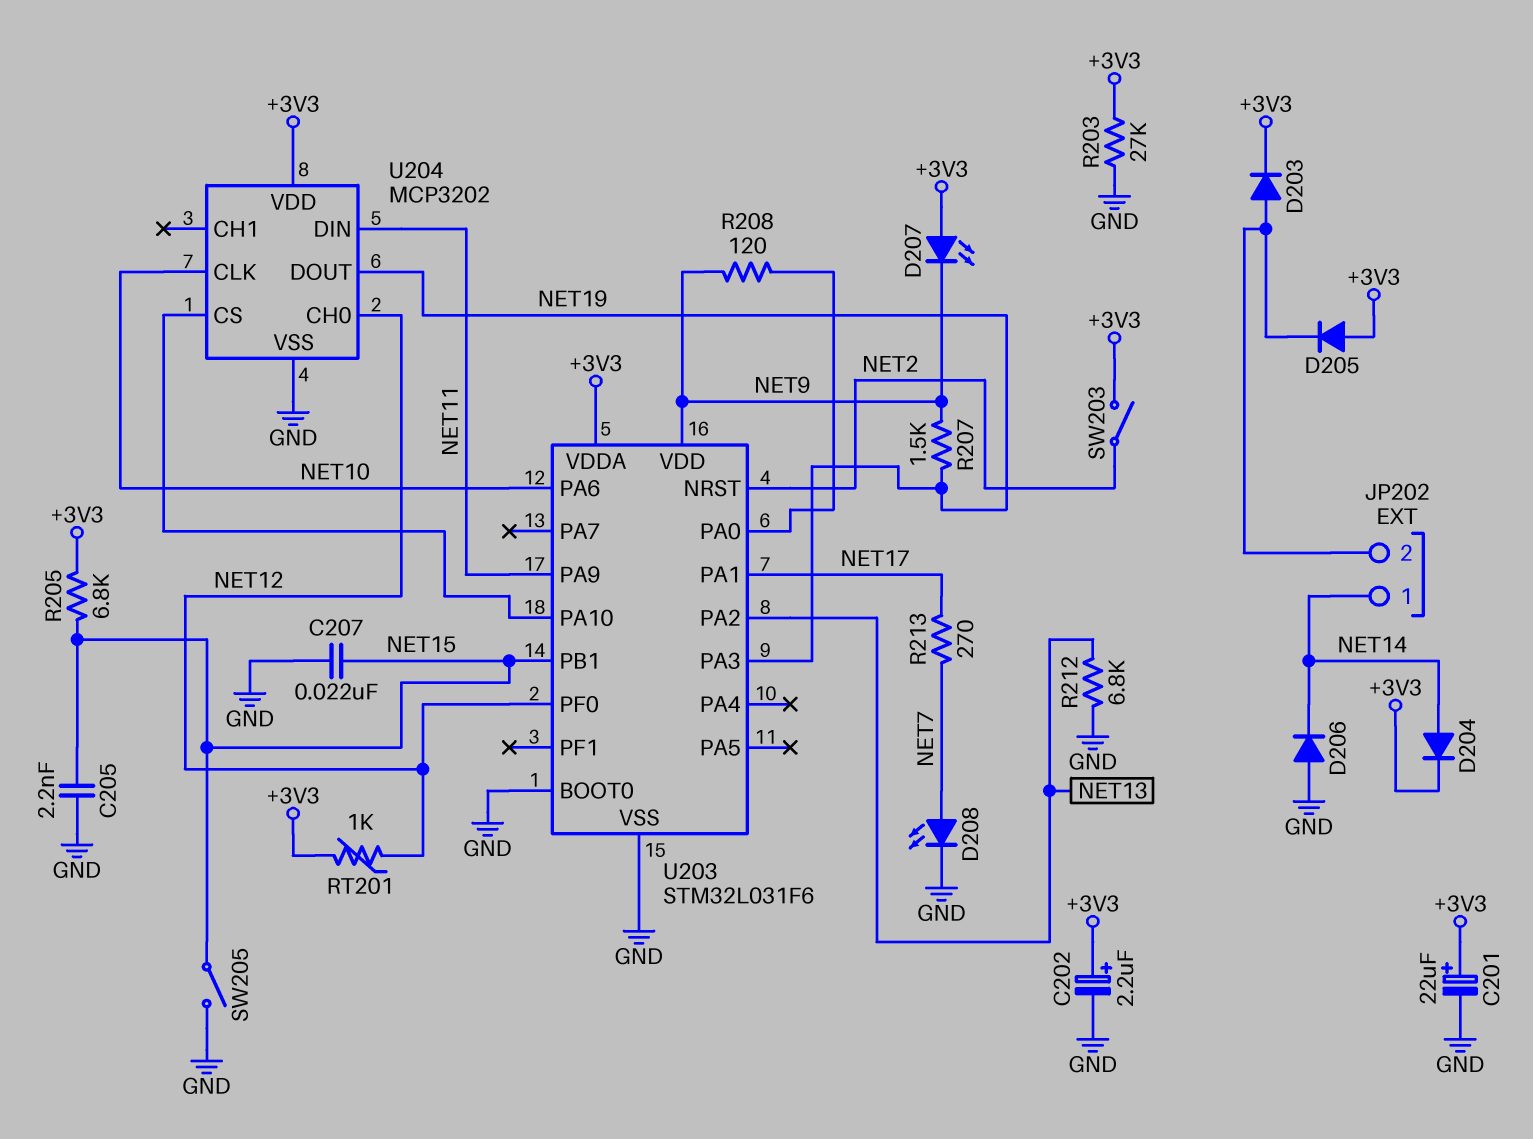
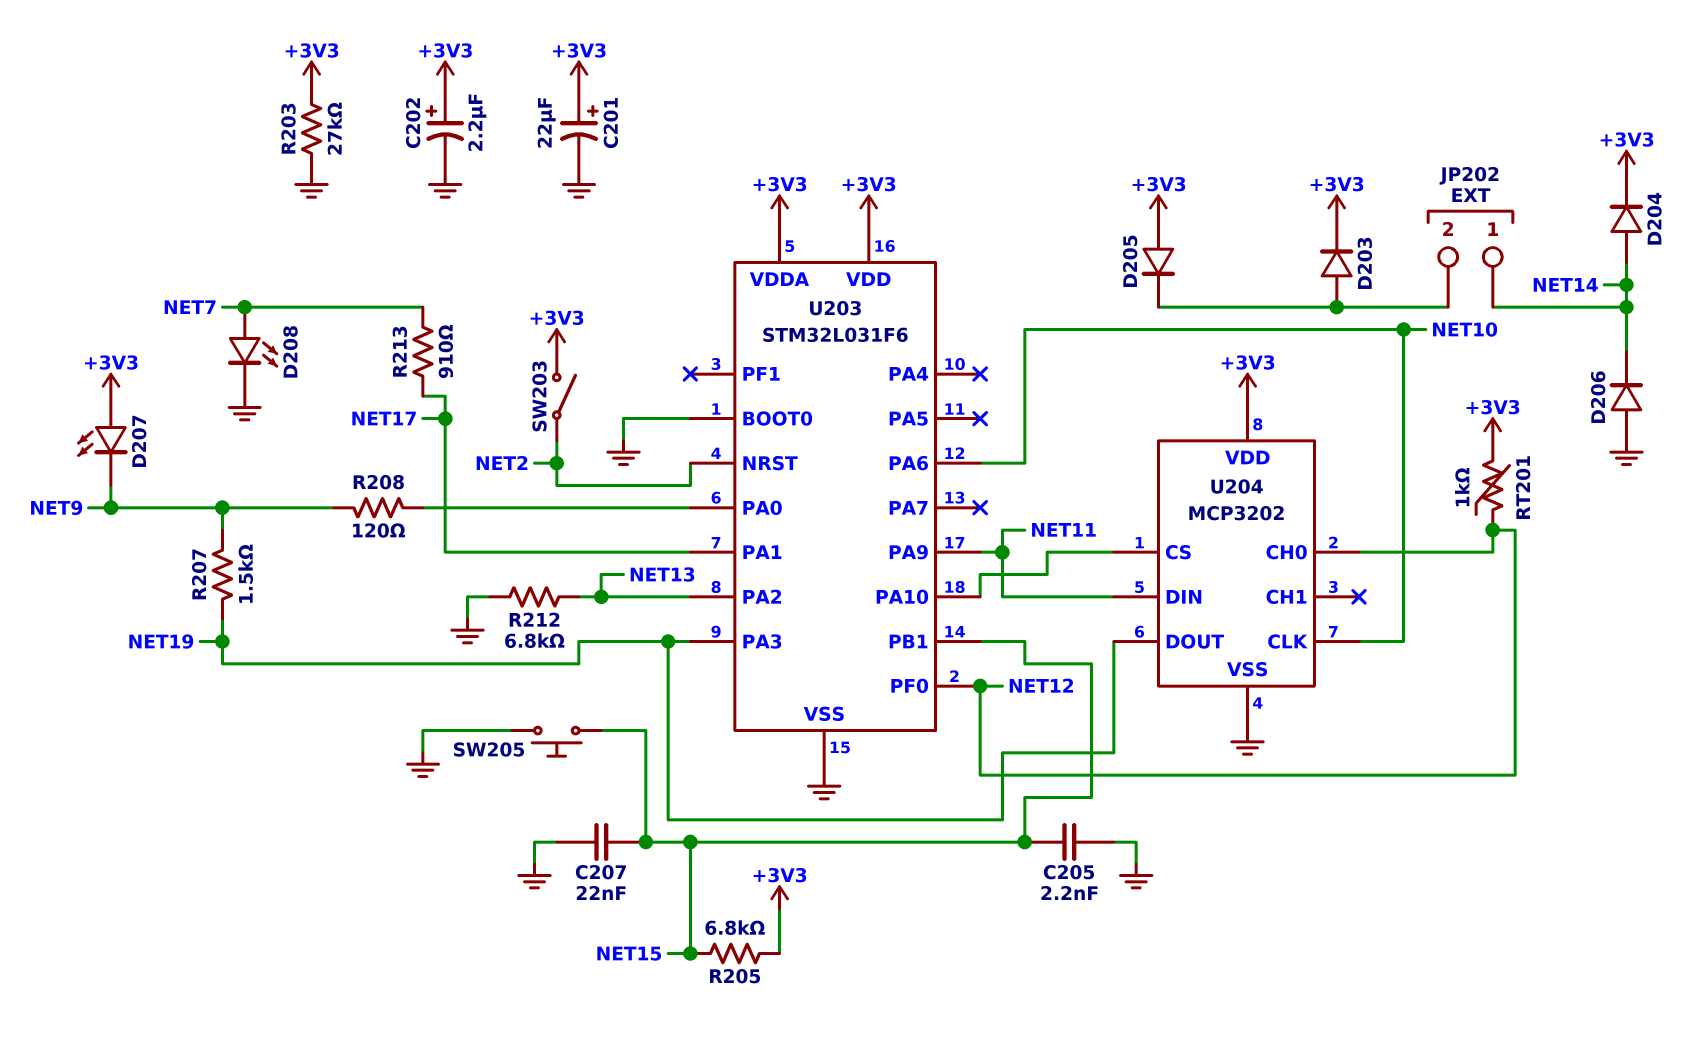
R213: 270 (NET7, NET17) -> 910 (NET7, NET17)
SW205: switch (GND, NET15) -> button (GND, NET15)
U203 pin VDD: NET9 -> +3V3

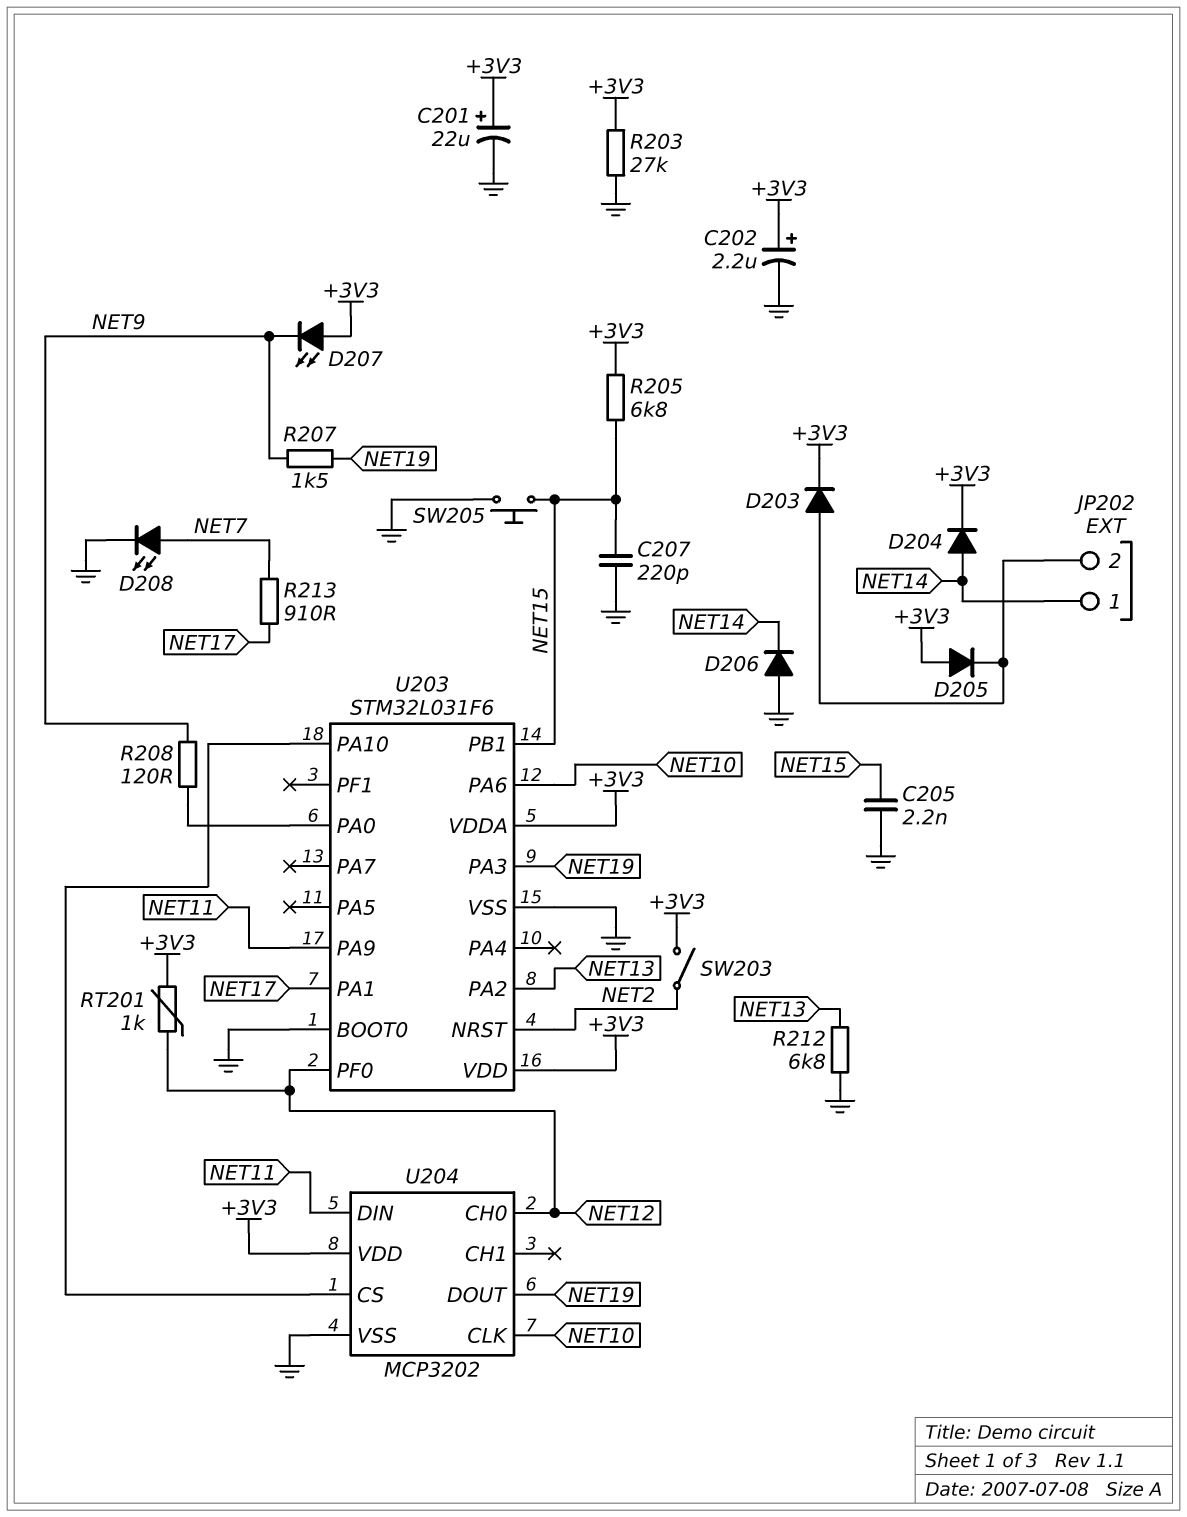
C207: 22nF (GND, NET15) -> 220pF (GND, NET15)

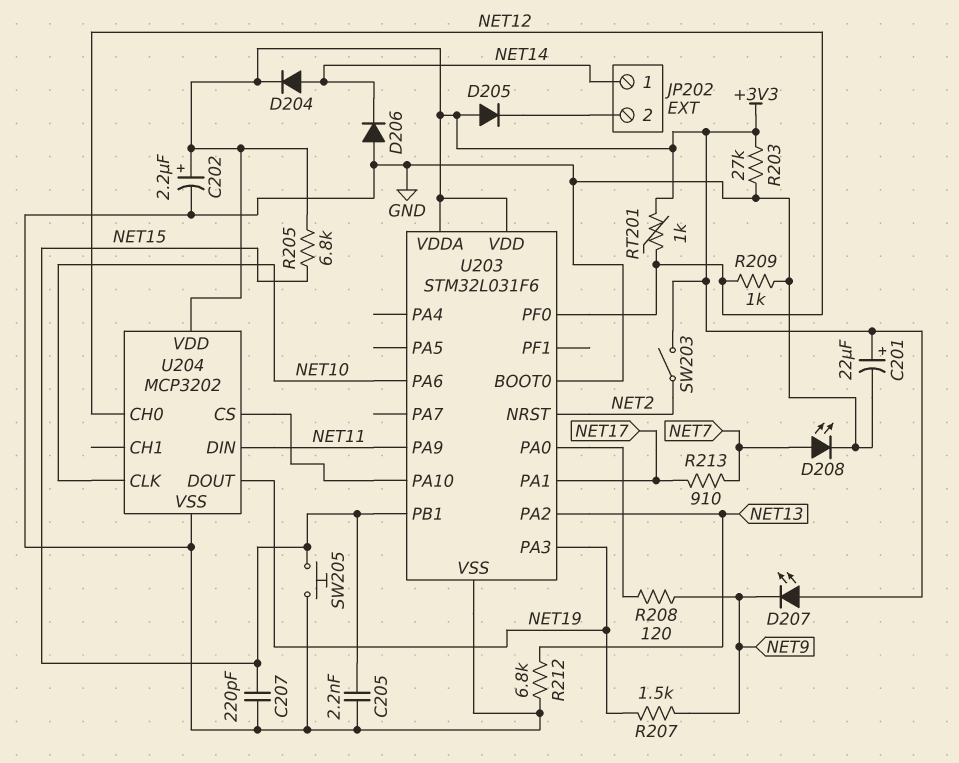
D203: diode (A JP202/2, K +3V3) -> none
R209: none -> 1k (GND, NET12)

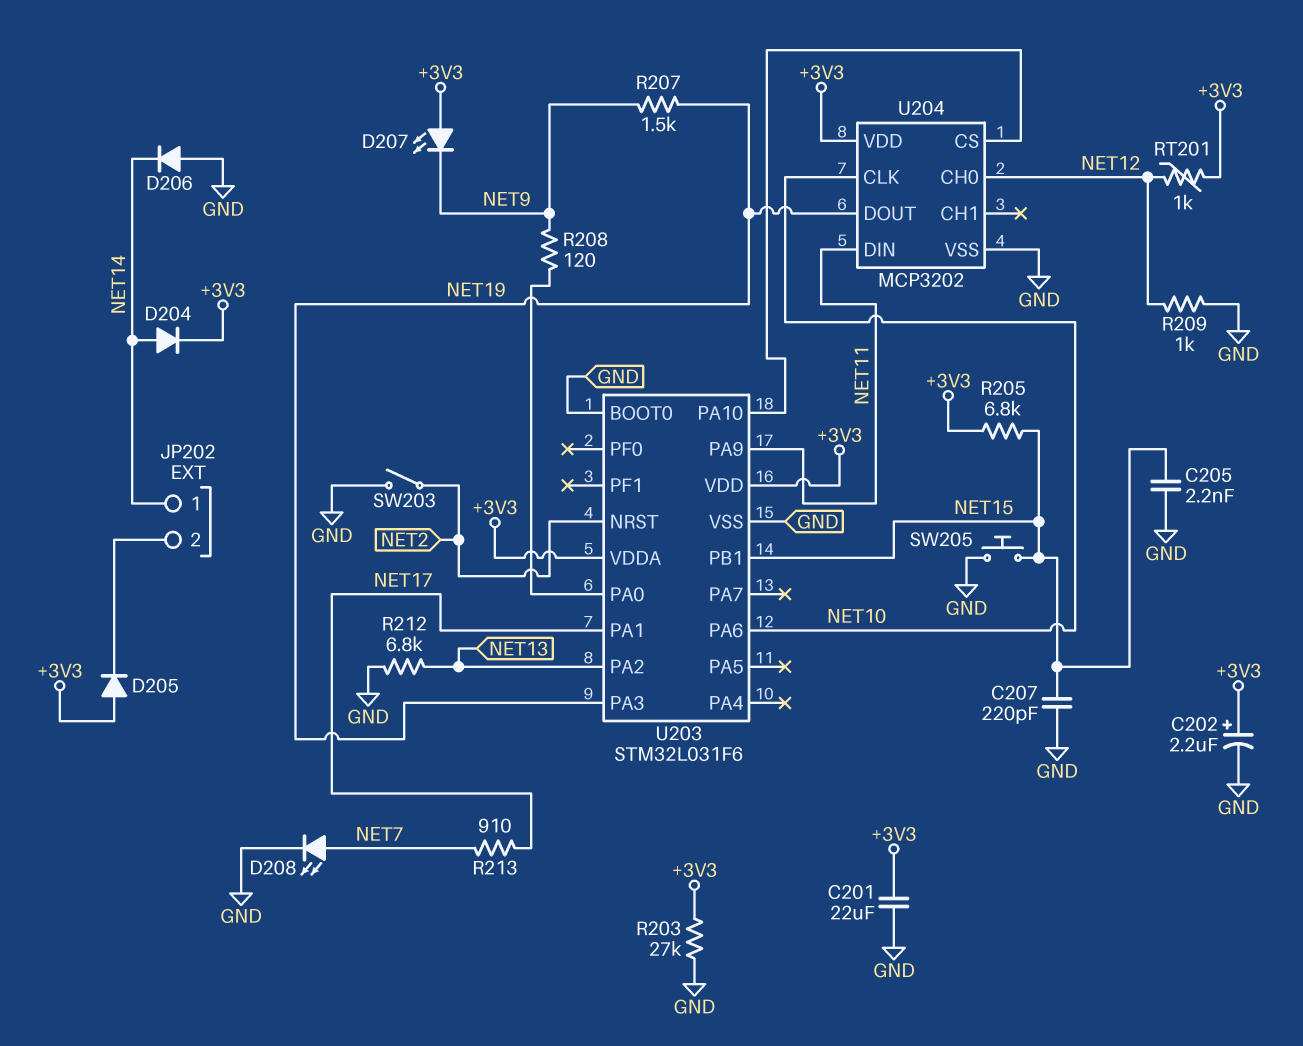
C201: 22uF (plus +3V3, minus GND) -> 22uF (+3V3, GND)
SW203: switch (+3V3, NET2) -> switch (GND, NET2)
U203 pin PF0: NET12 -> none

